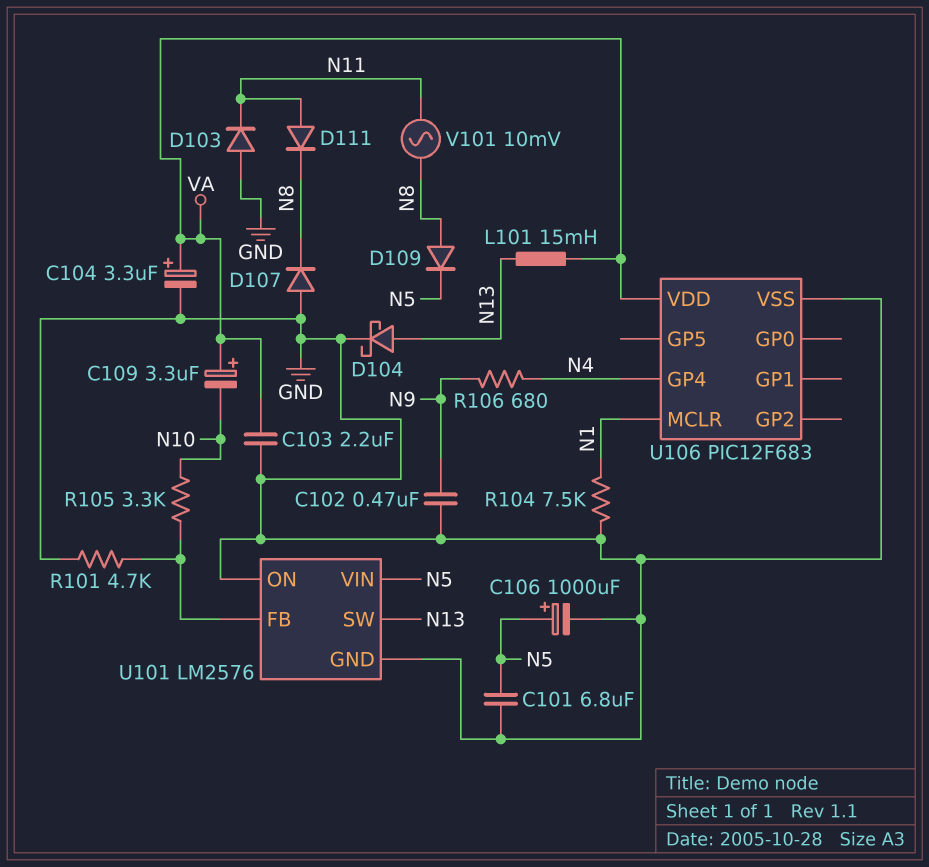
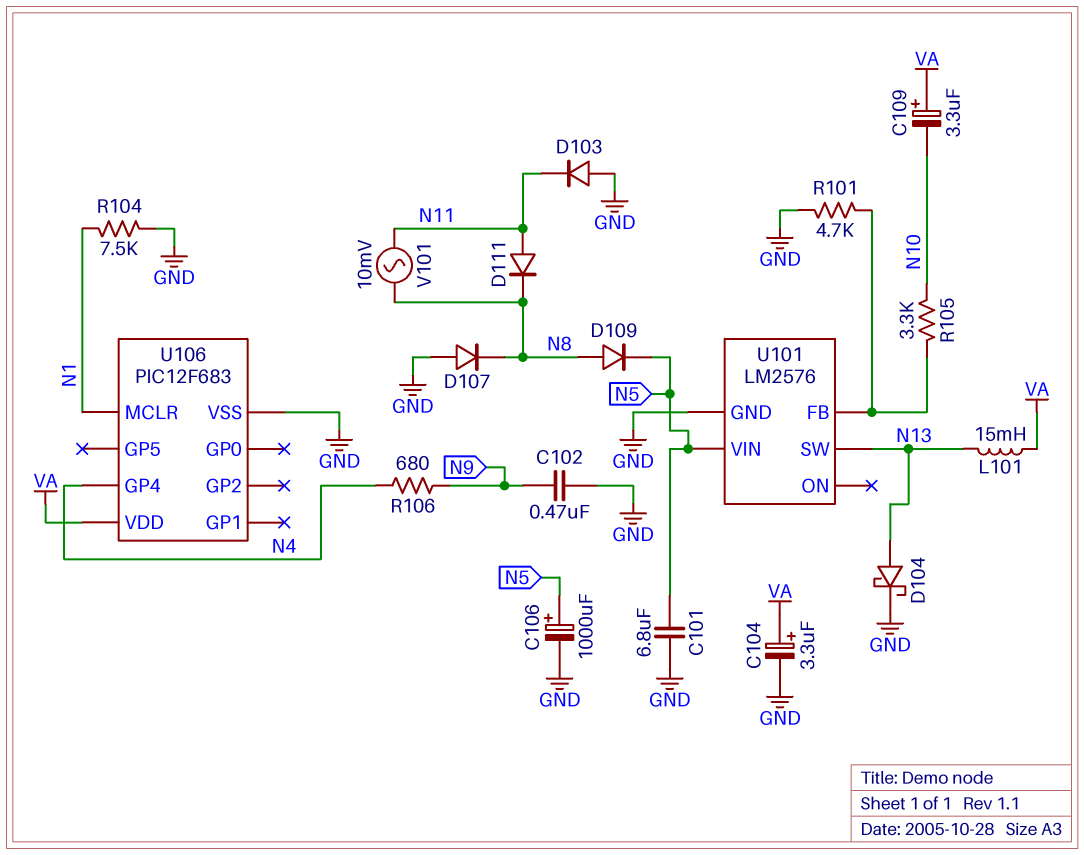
C103: 2.2uF (GND, VA) -> none
U101 pin ON: GND -> none

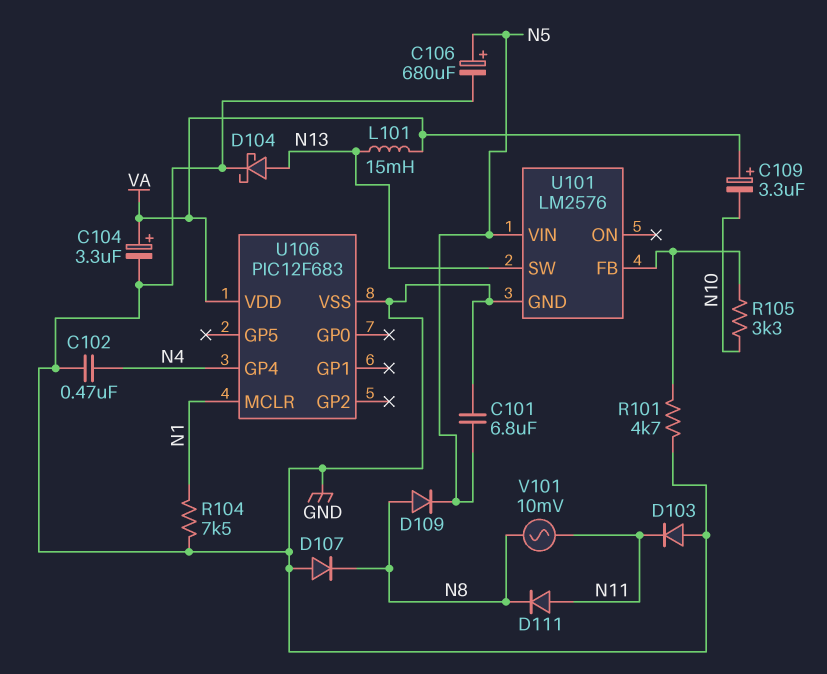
C102: 470nF (GND, N9) -> 470nF (GND, N4)
C106: 1000uF (plus N5, minus GND) -> 680uF (plus N5, minus GND)
R106: 680 (N4, N9) -> none

